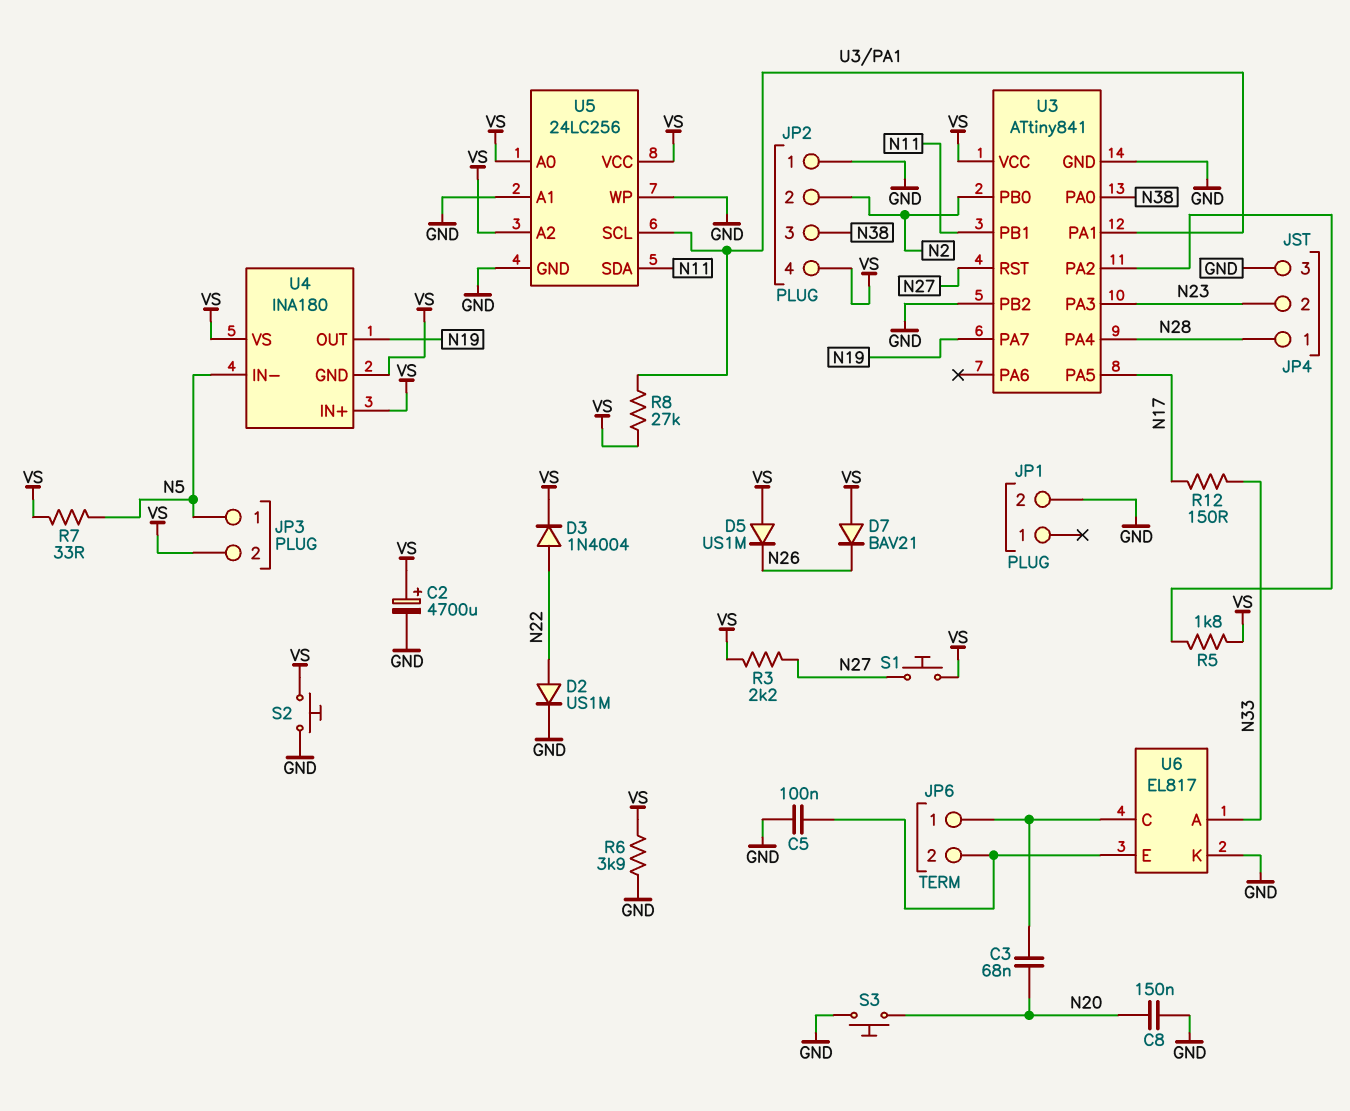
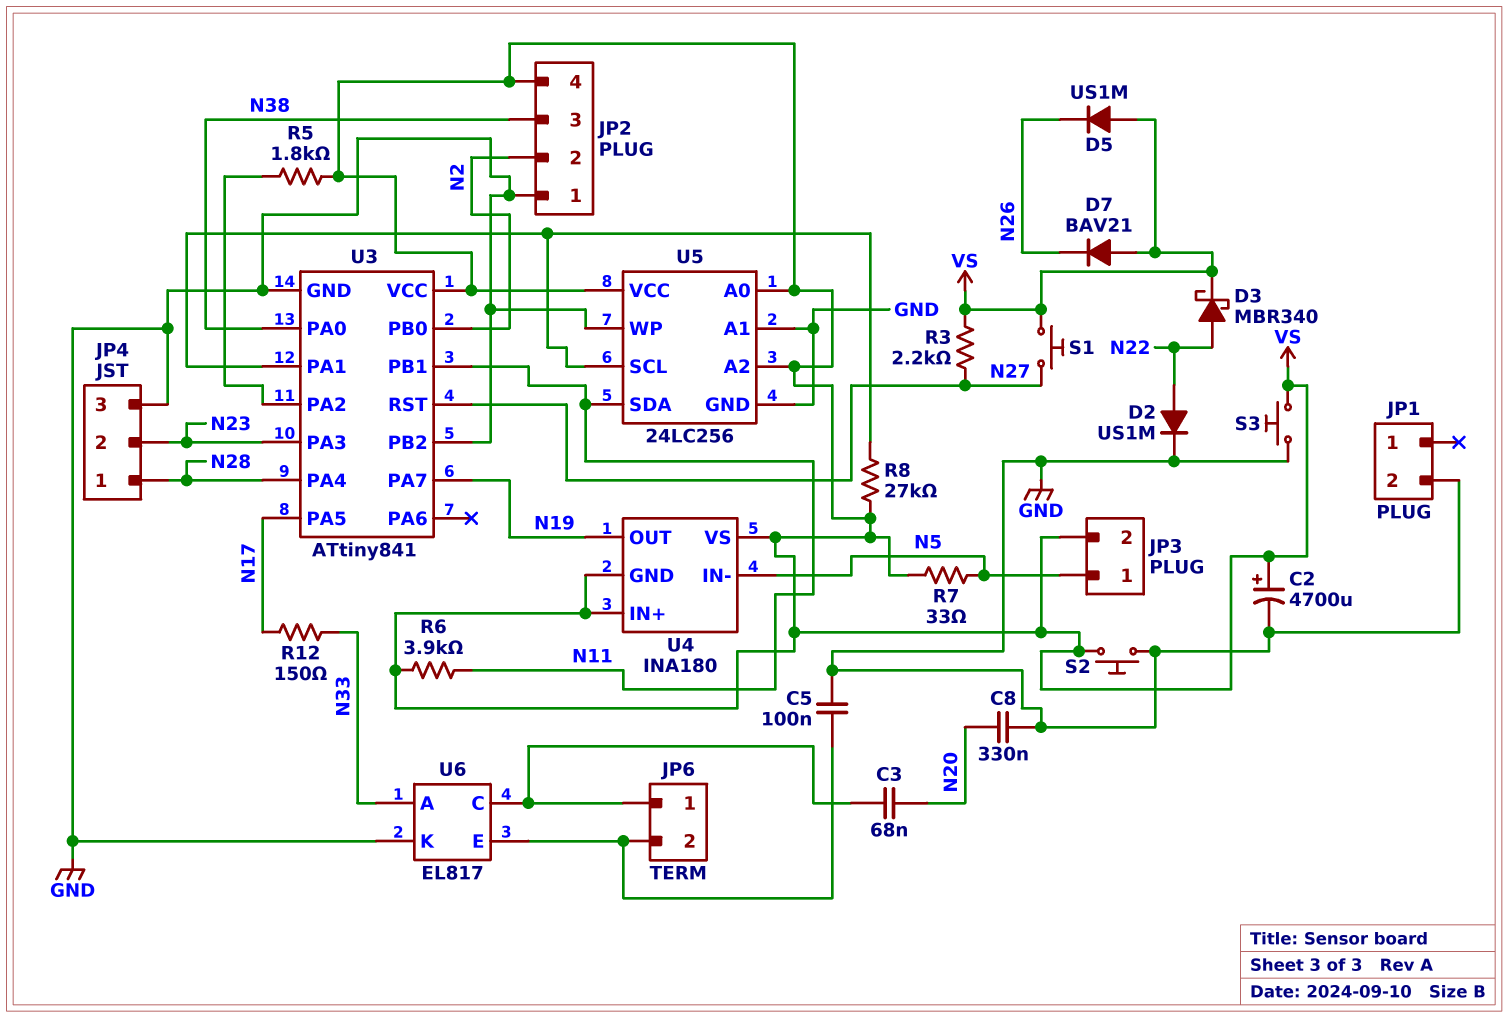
C8: 150nF (GND, N20) -> 330nF (GND, N20)
D3: diode 1N4004 (A N22, K VS) -> schottky MBR340 (A N22, K VS)
R6: 3.9k (GND, VS) -> 3.9k (N11, VS)
S3: button (GND, N20) -> button (GND, VS)

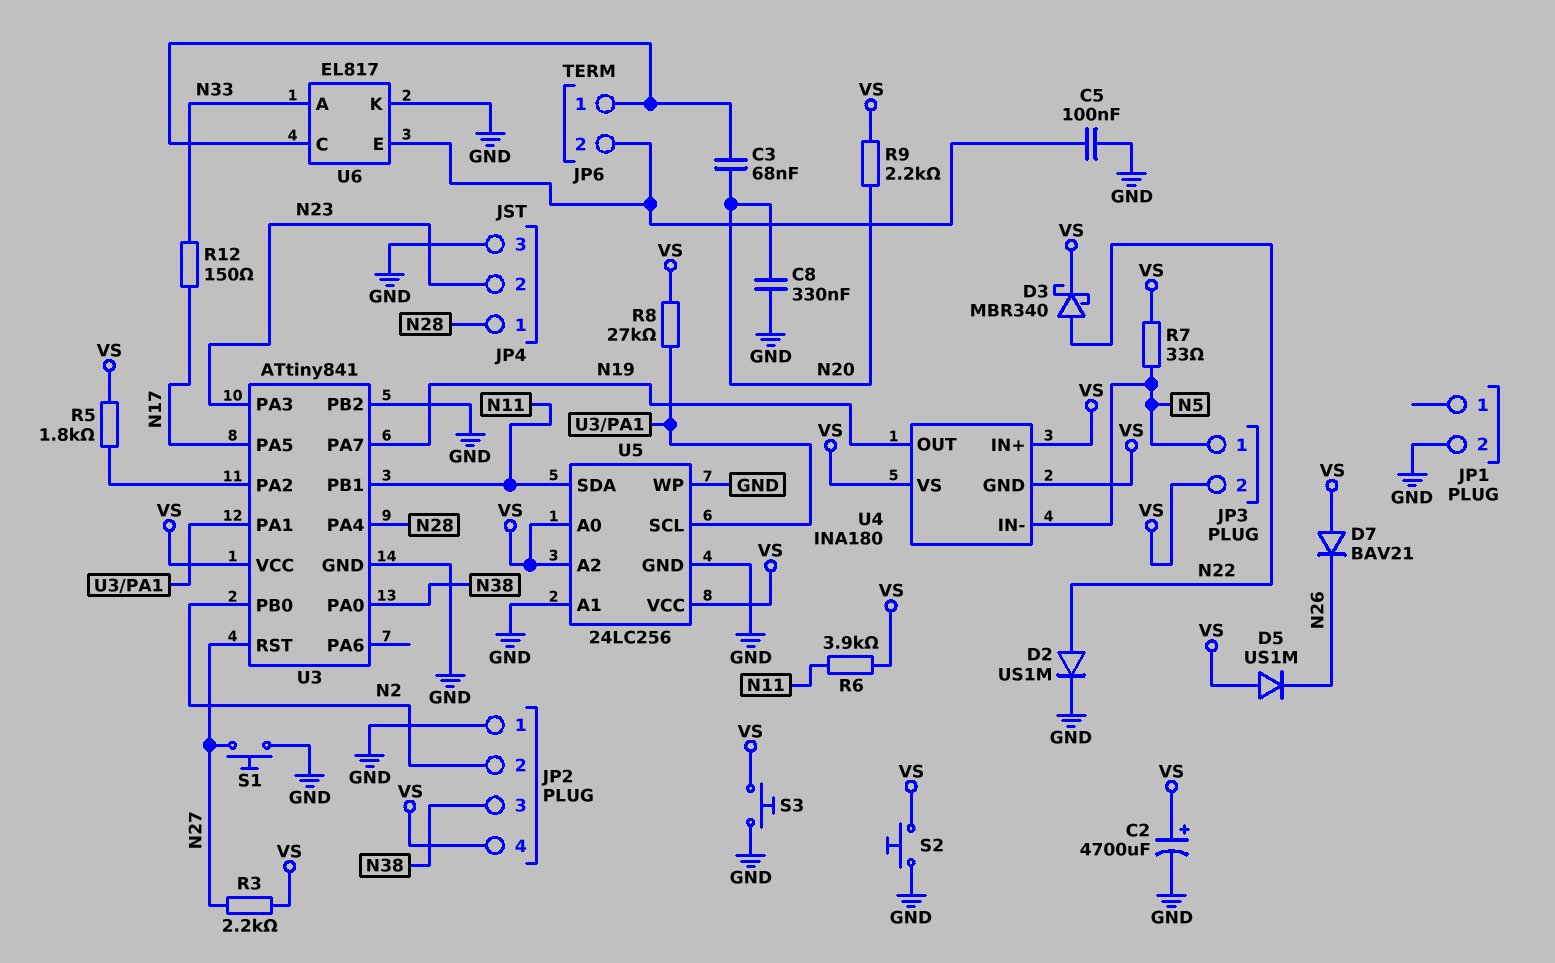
R9: none -> 2.2k (N20, VS)
S1: button (N27, VS) -> button (GND, N27)

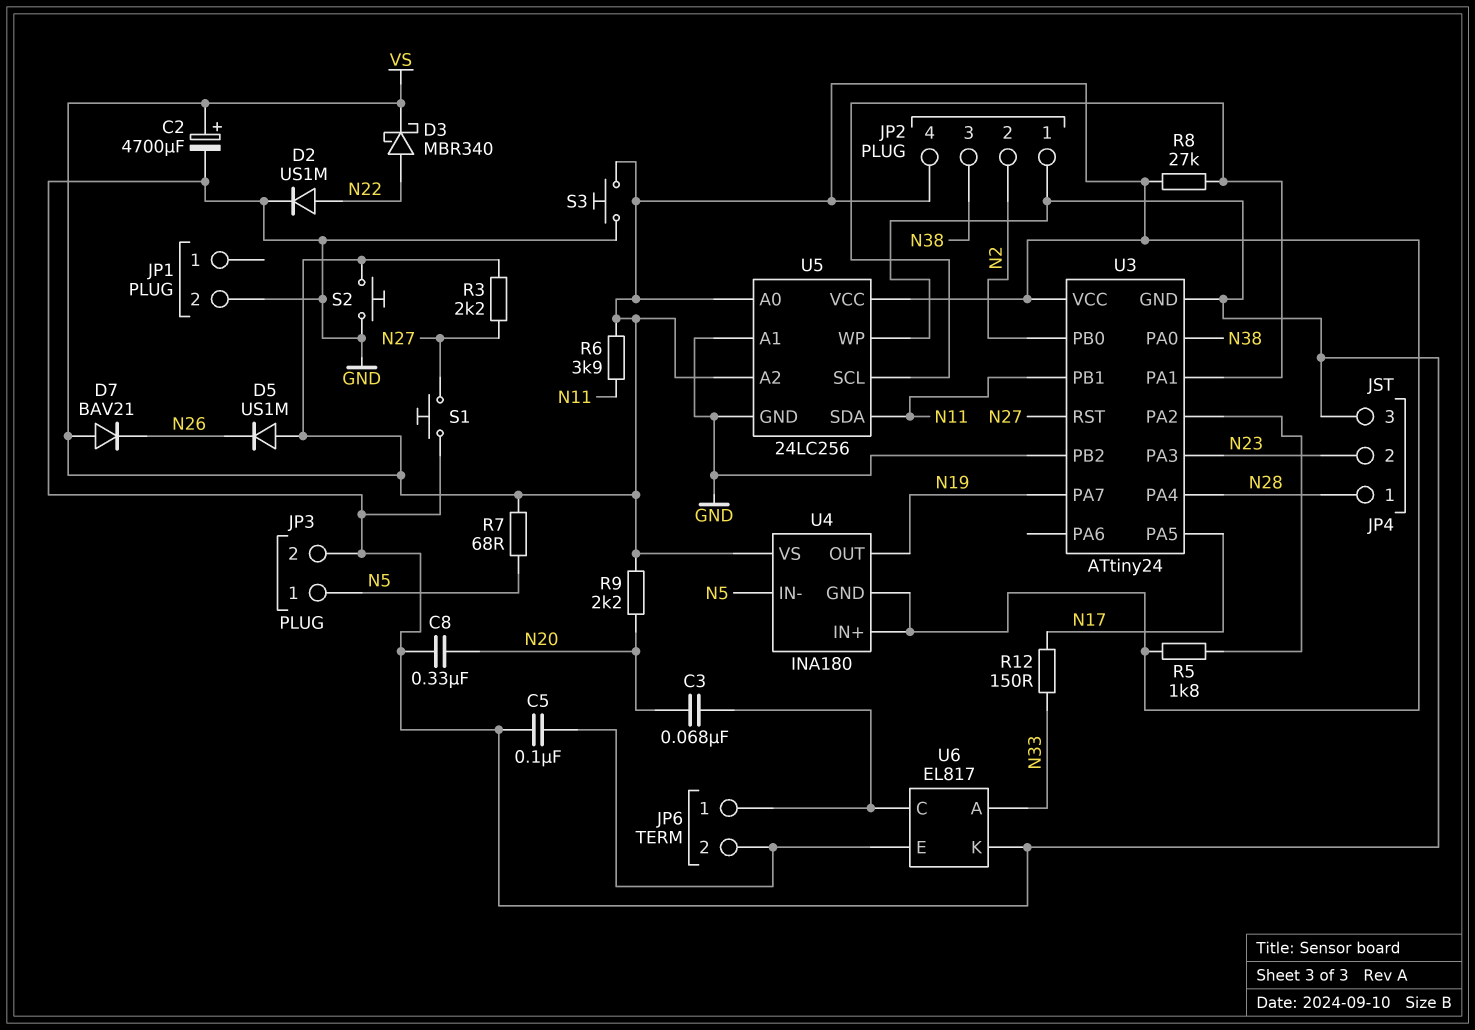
JP3 pin 2: VS -> GND
R7: 33 (N5, VS) -> 68 (N5, VS)
U3: ATtiny841 -> ATtiny24

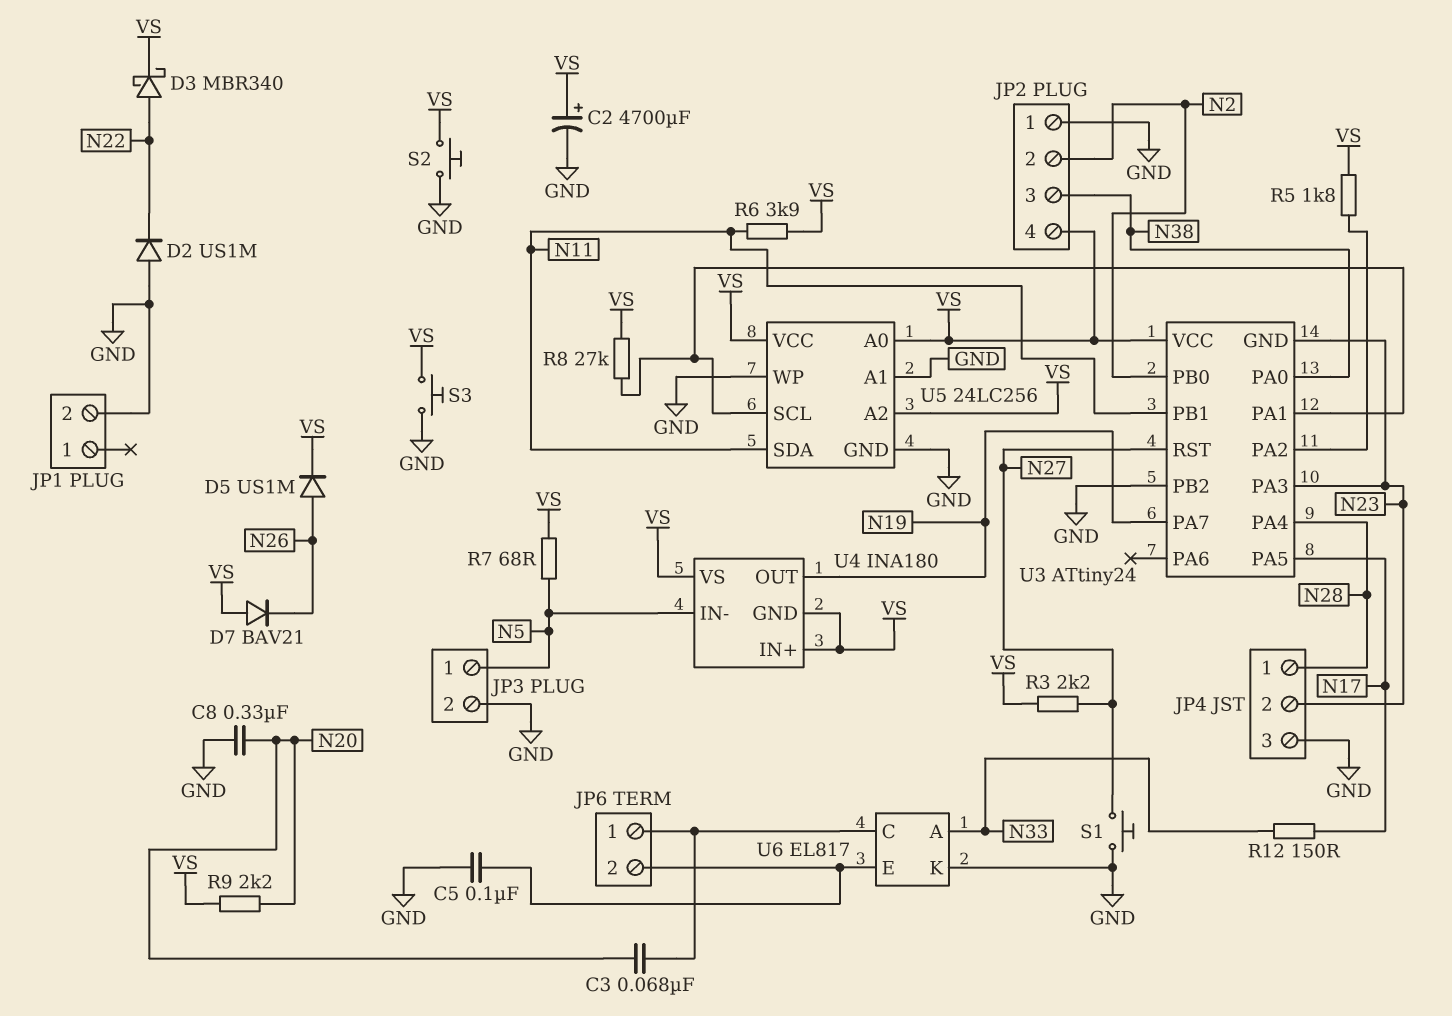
D2: diode US1M (A N22, K GND) -> diode US1M (A GND, K N22)
D5: diode US1M (A VS, K N26) -> diode US1M (A N26, K VS)
U3 pin GND: GND -> N23

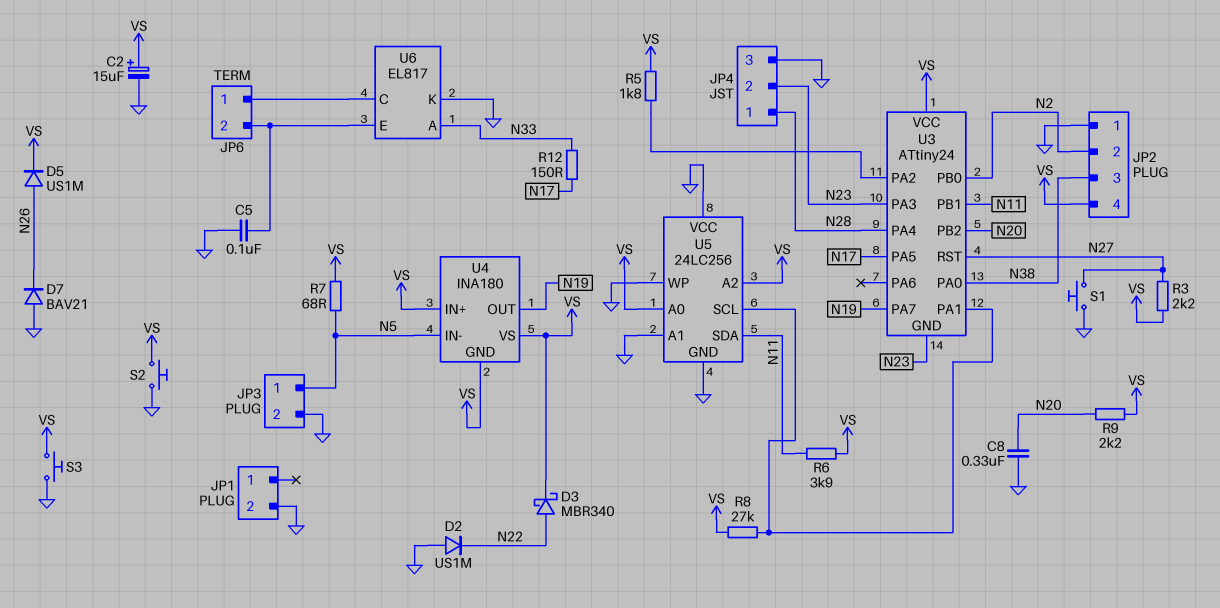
C2: 4700uF (plus VS, minus GND) -> 15uF (plus VS, minus GND)
C3: 68nF (JP6/1, N20) -> none
D7: diode BAV21 (A VS, K N26) -> diode BAV21 (A GND, K N26)
U3 pin PB2: GND -> N20
U5 pin VCC: VS -> GND

